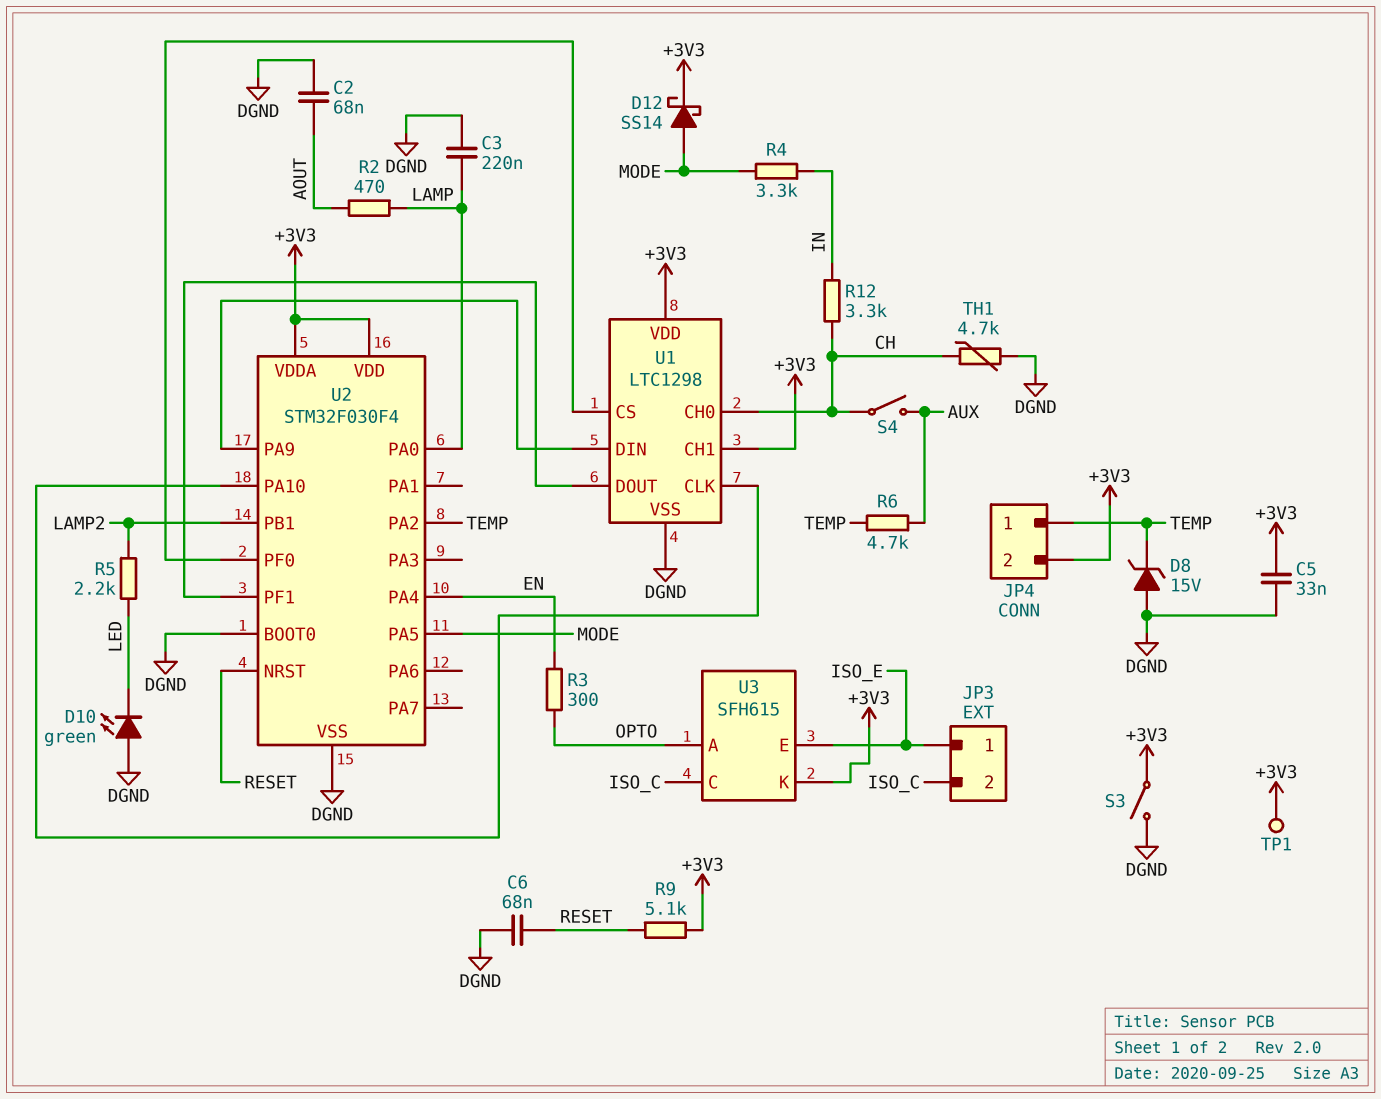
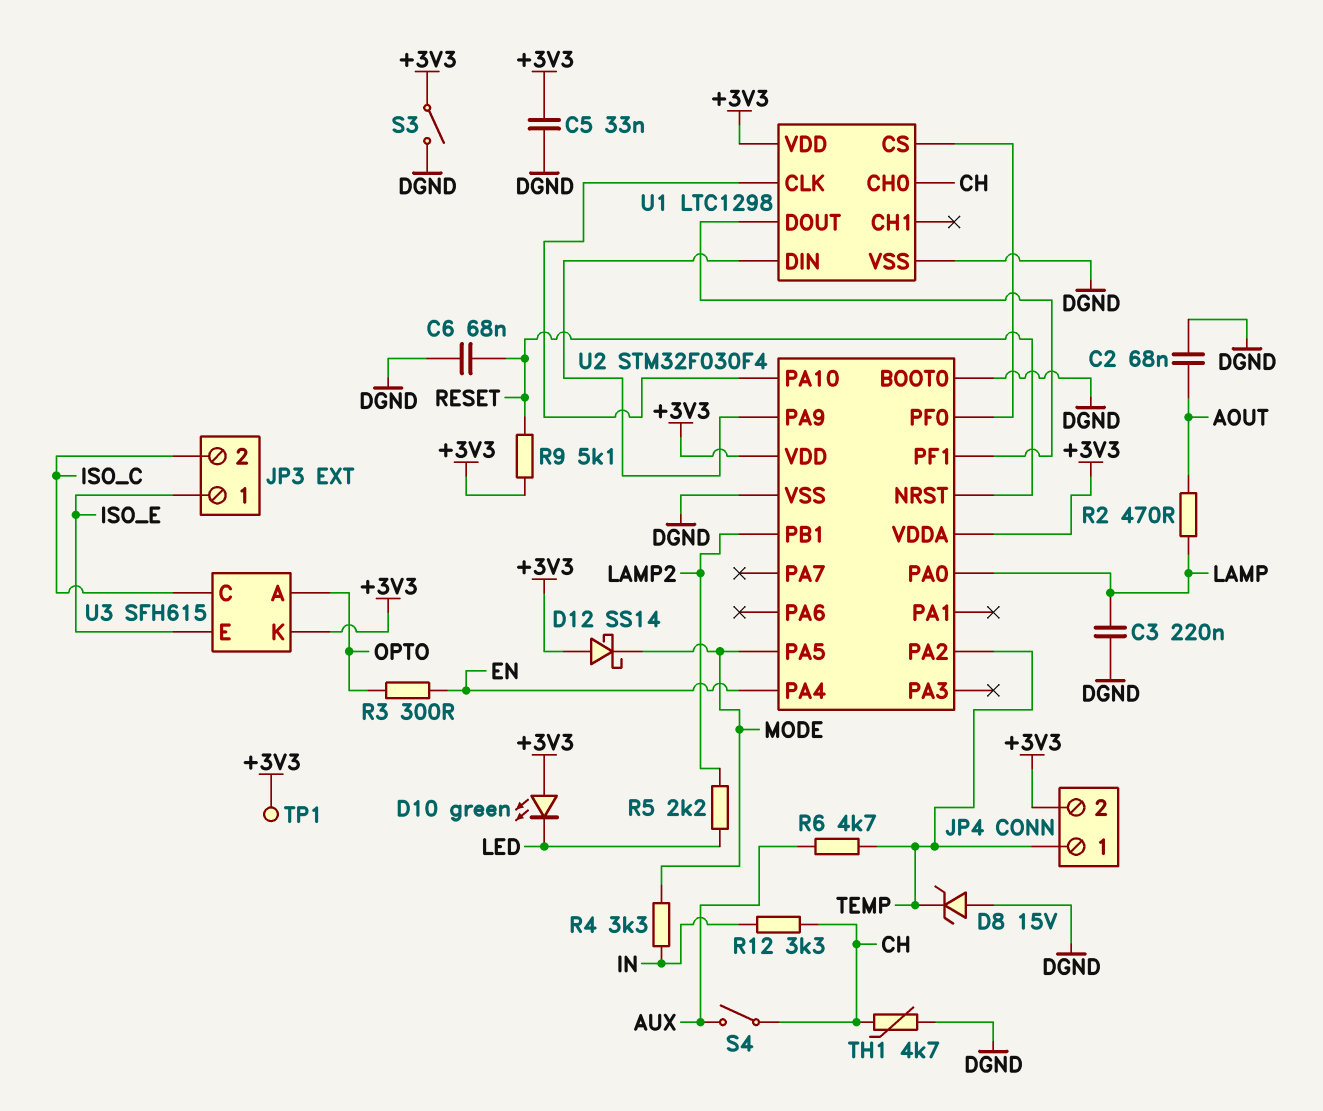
D10: LED green (A DGND, K LED) -> LED green (A +3V3, K LED)
D12: schottky SS14 (A MODE, K +3V3) -> schottky SS14 (A +3V3, K MODE)
U1 pin CH1: +3V3 -> none

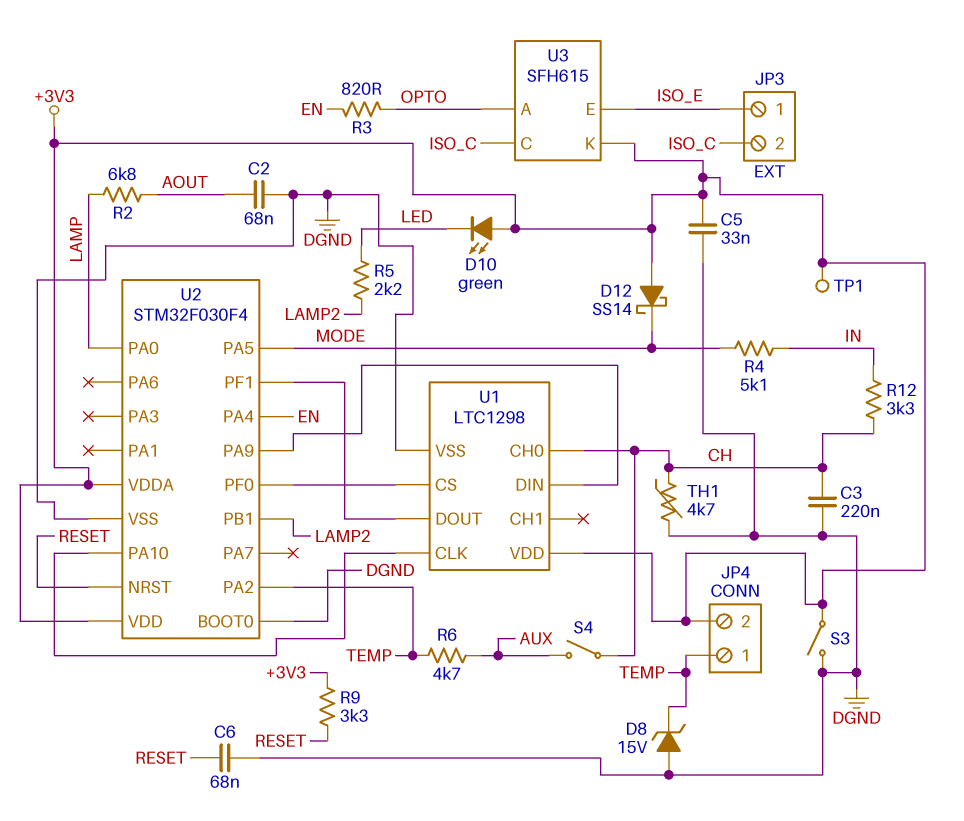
C3: 220nF (DGND, LAMP) -> 220nF (CH, DGND)
R2: 470 (AOUT, LAMP) -> 6.8k (AOUT, LAMP)
R3: 300 (EN, OPTO) -> 820 (EN, OPTO)
R4: 3.3k (IN, MODE) -> 5.1k (IN, MODE)
R9: 5.1k (+3V3, RESET) -> 3.3k (+3V3, RESET)

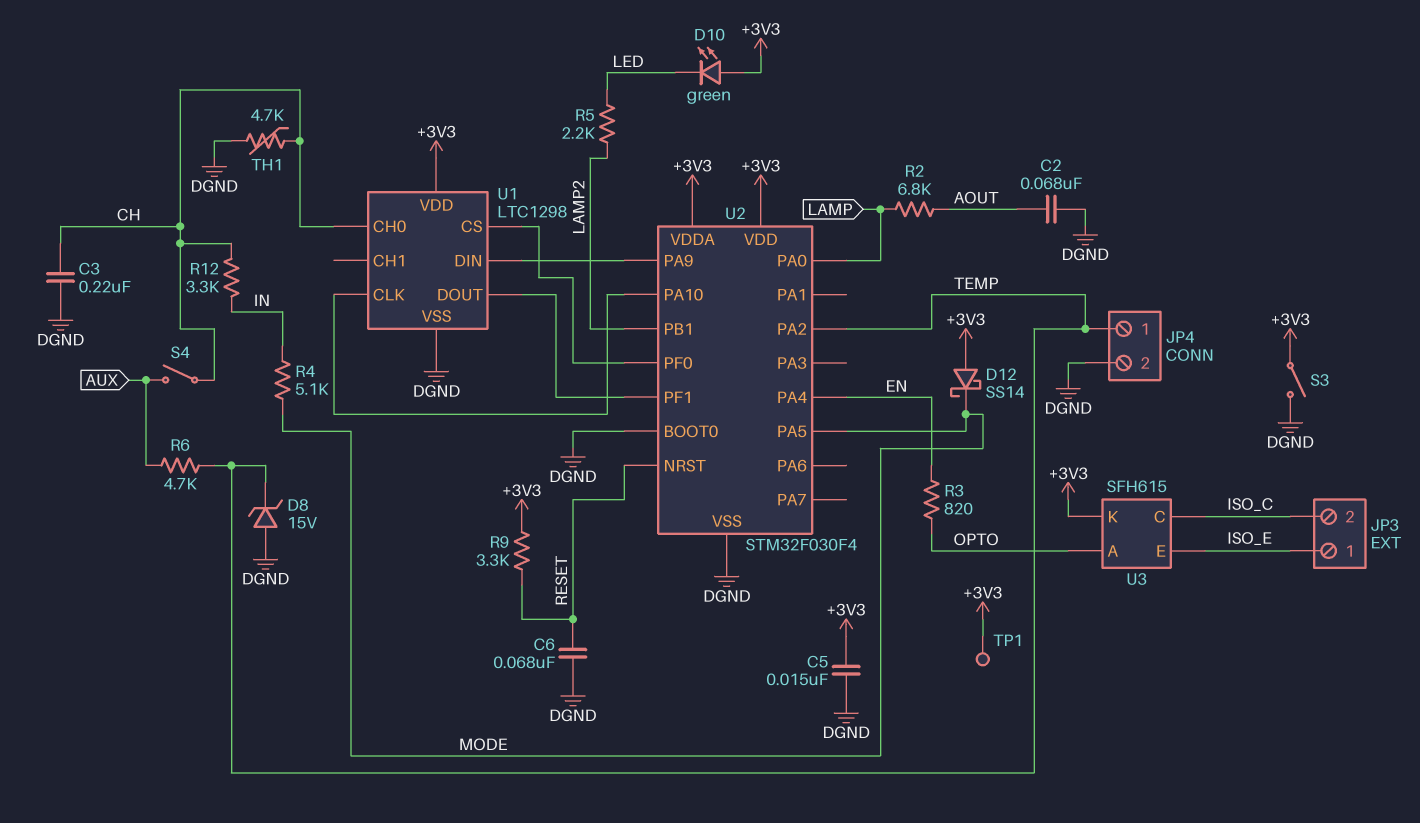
C5: 33nF (+3V3, DGND) -> 15nF (+3V3, DGND)
JP4 pin 2: +3V3 -> DGND

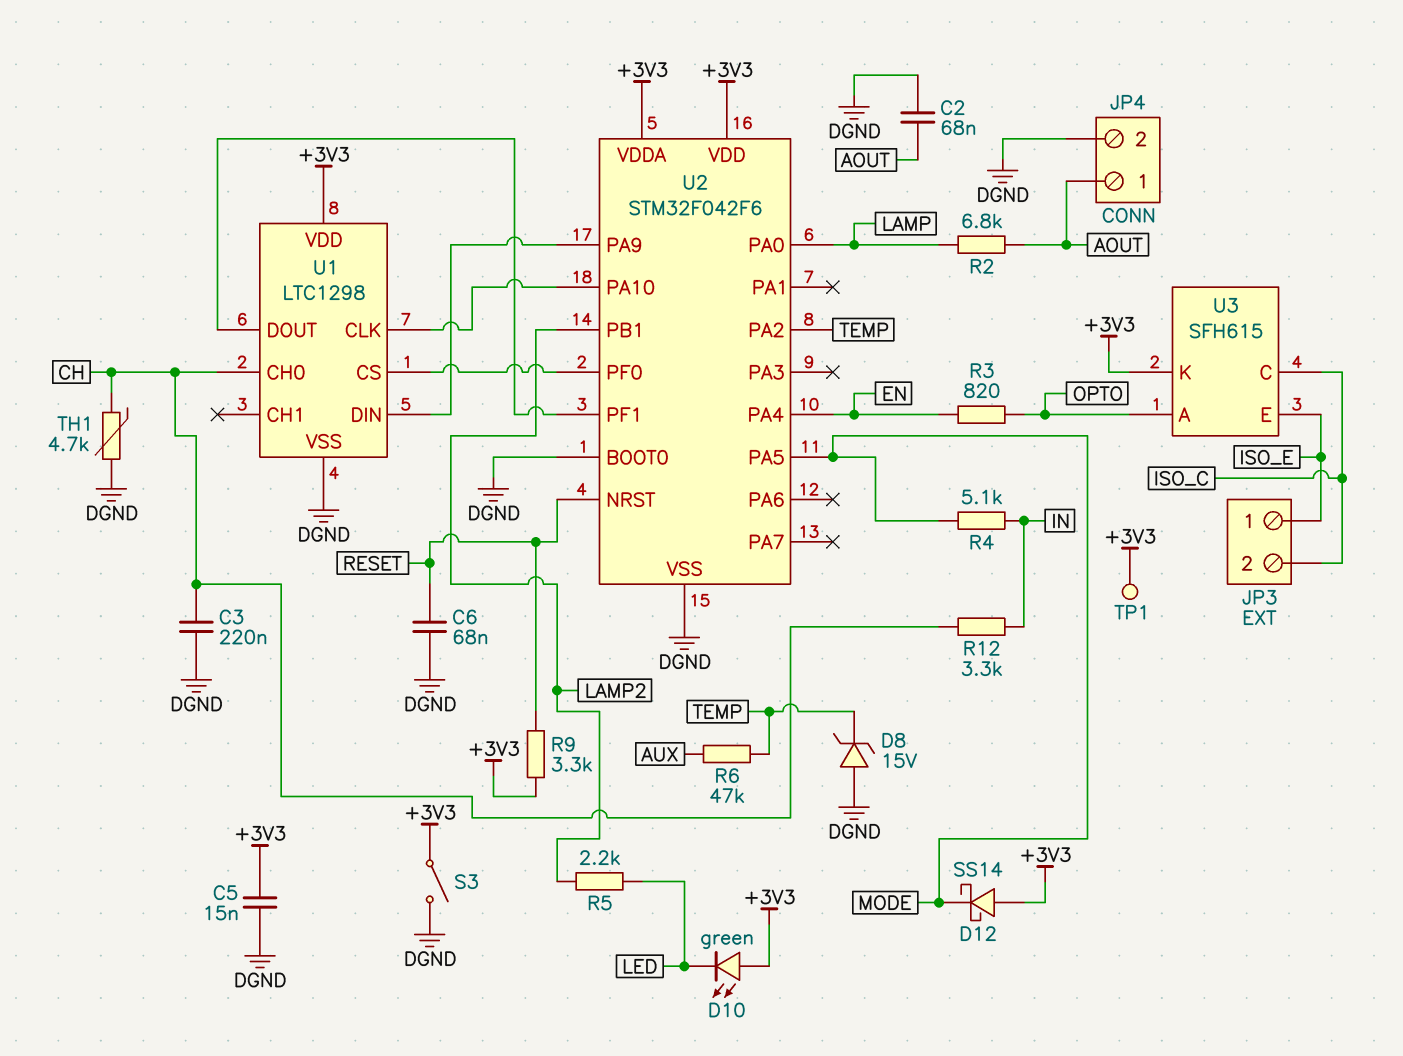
JP4 pin 1: TEMP -> AOUT
R6: 4.7k (AUX, TEMP) -> 47k (AUX, TEMP)
S4: switch (AUX, CH) -> none
U2: STM32F030F4 -> STM32F042F6

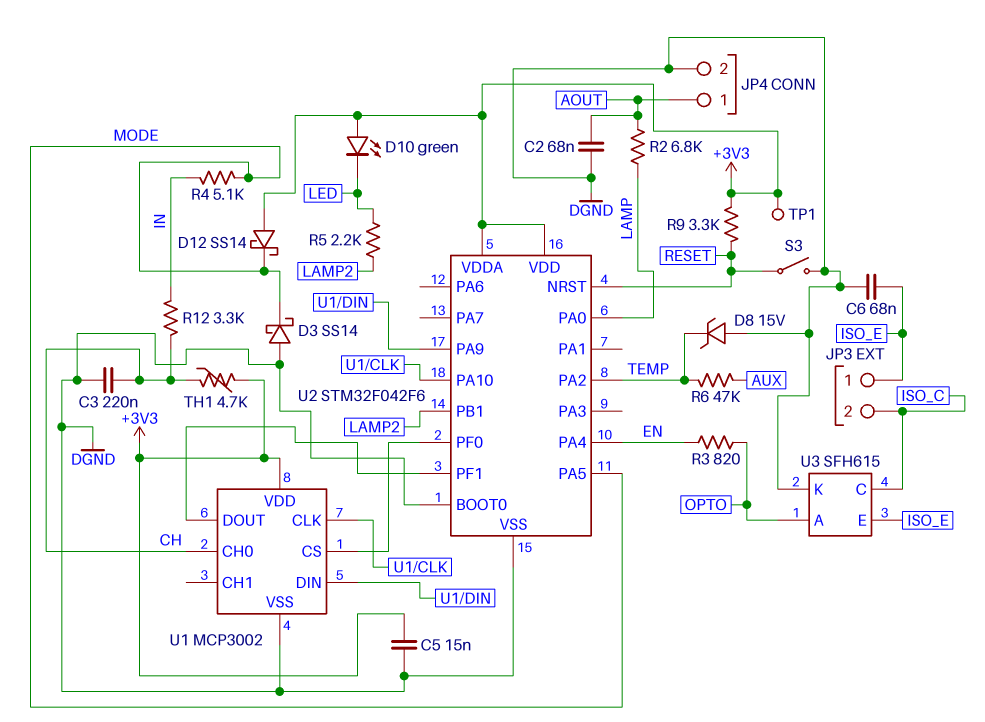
C6: 68nF (DGND, RESET) -> 68nF (DGND, ISO_E)
D3: none -> schottky SS14 (A DGND, K MODE)
S3: switch (+3V3, DGND) -> switch (DGND, RESET)
TH1: 4.7k (CH, DGND) -> 4.7k (+3V3, CH)
U1: LTC1298 -> MCP3002
U3 pin K: +3V3 -> DGND

